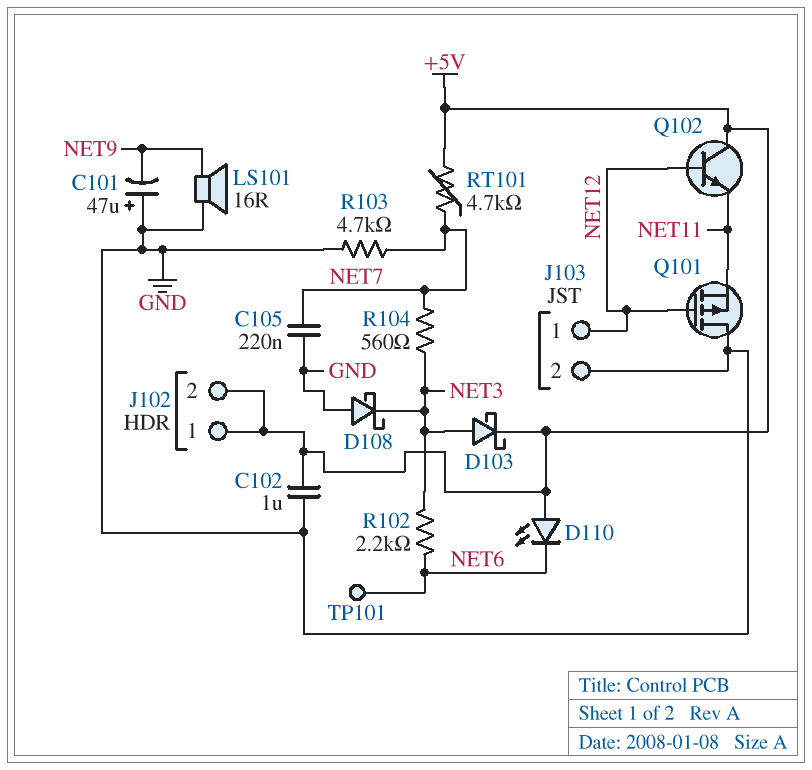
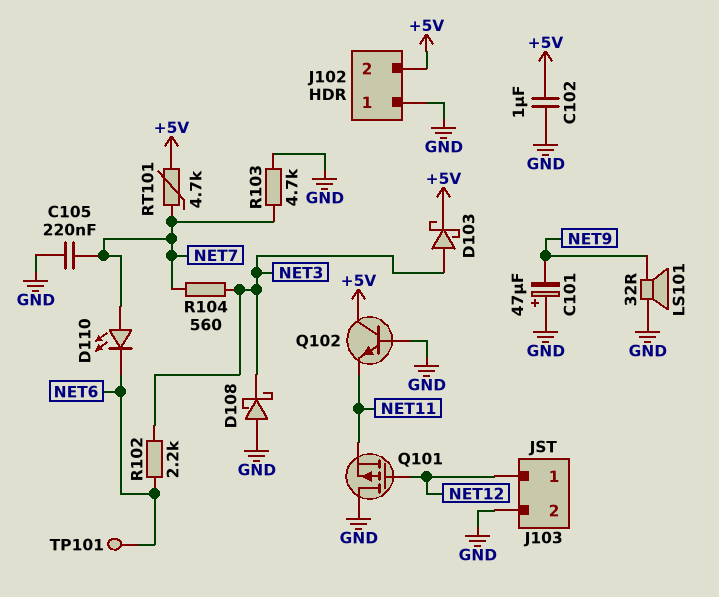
D110: LED (A +5V, K NET6) -> LED (A NET7, K NET6)
J102 pin 1: +5V -> GND
LS101: speaker 16R (GND, NET9) -> speaker 32R (GND, NET9)
Q102: NPN (B NET12, C +5V, E NET11) -> NPN (B GND, C +5V, E NET11)

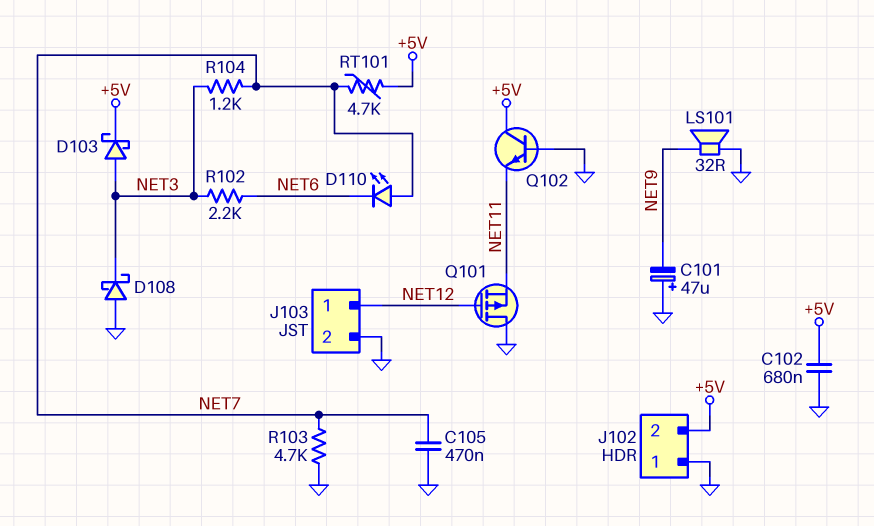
C102: 1uF (+5V, GND) -> 680nF (+5V, GND)
C105: 220nF (GND, NET7) -> 470nF (GND, NET7)
R104: 560 (NET3, NET7) -> 1.2k (NET3, NET7)
TP101: test point (NET6) -> none

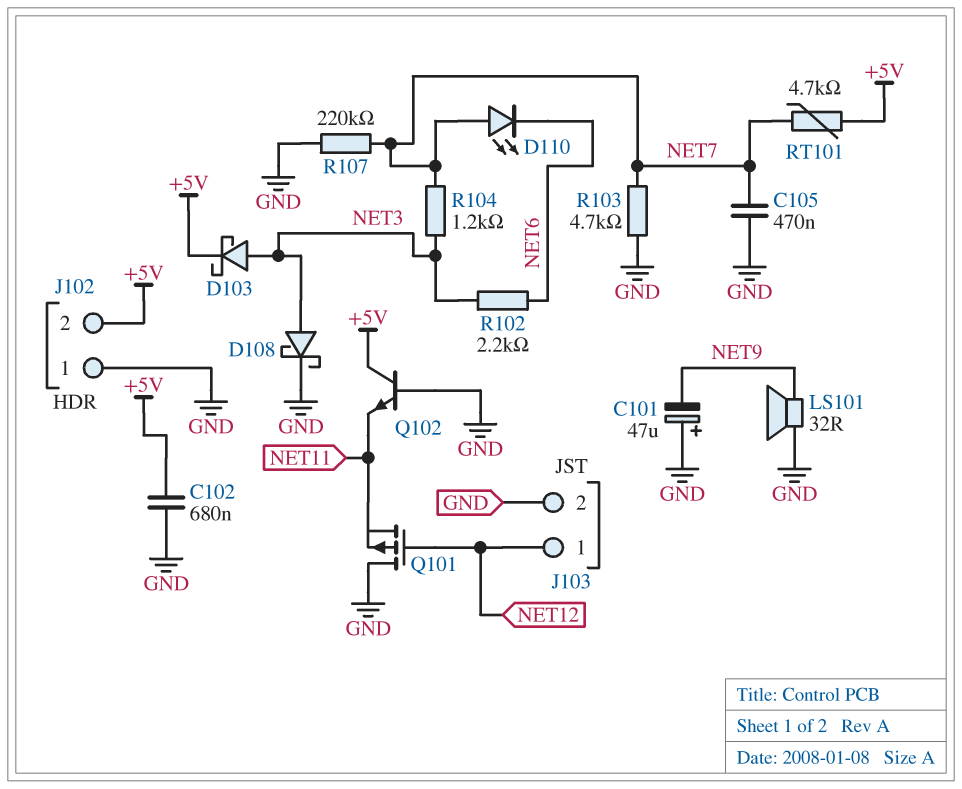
D108: schottky (A GND, K NET3) -> schottky (A NET3, K GND)
R107: none -> 220k (GND, NET7)

